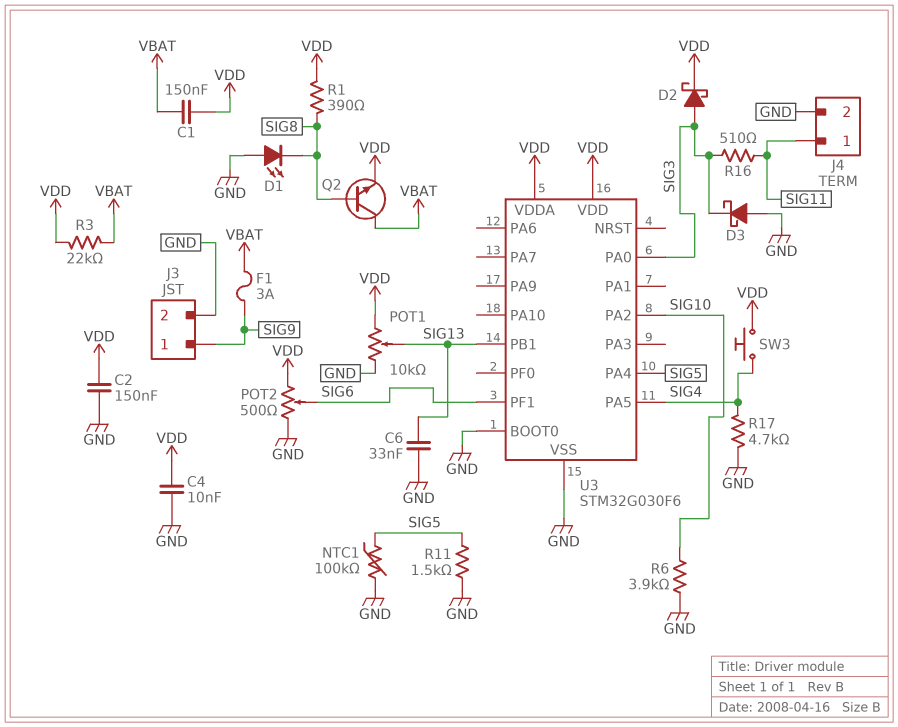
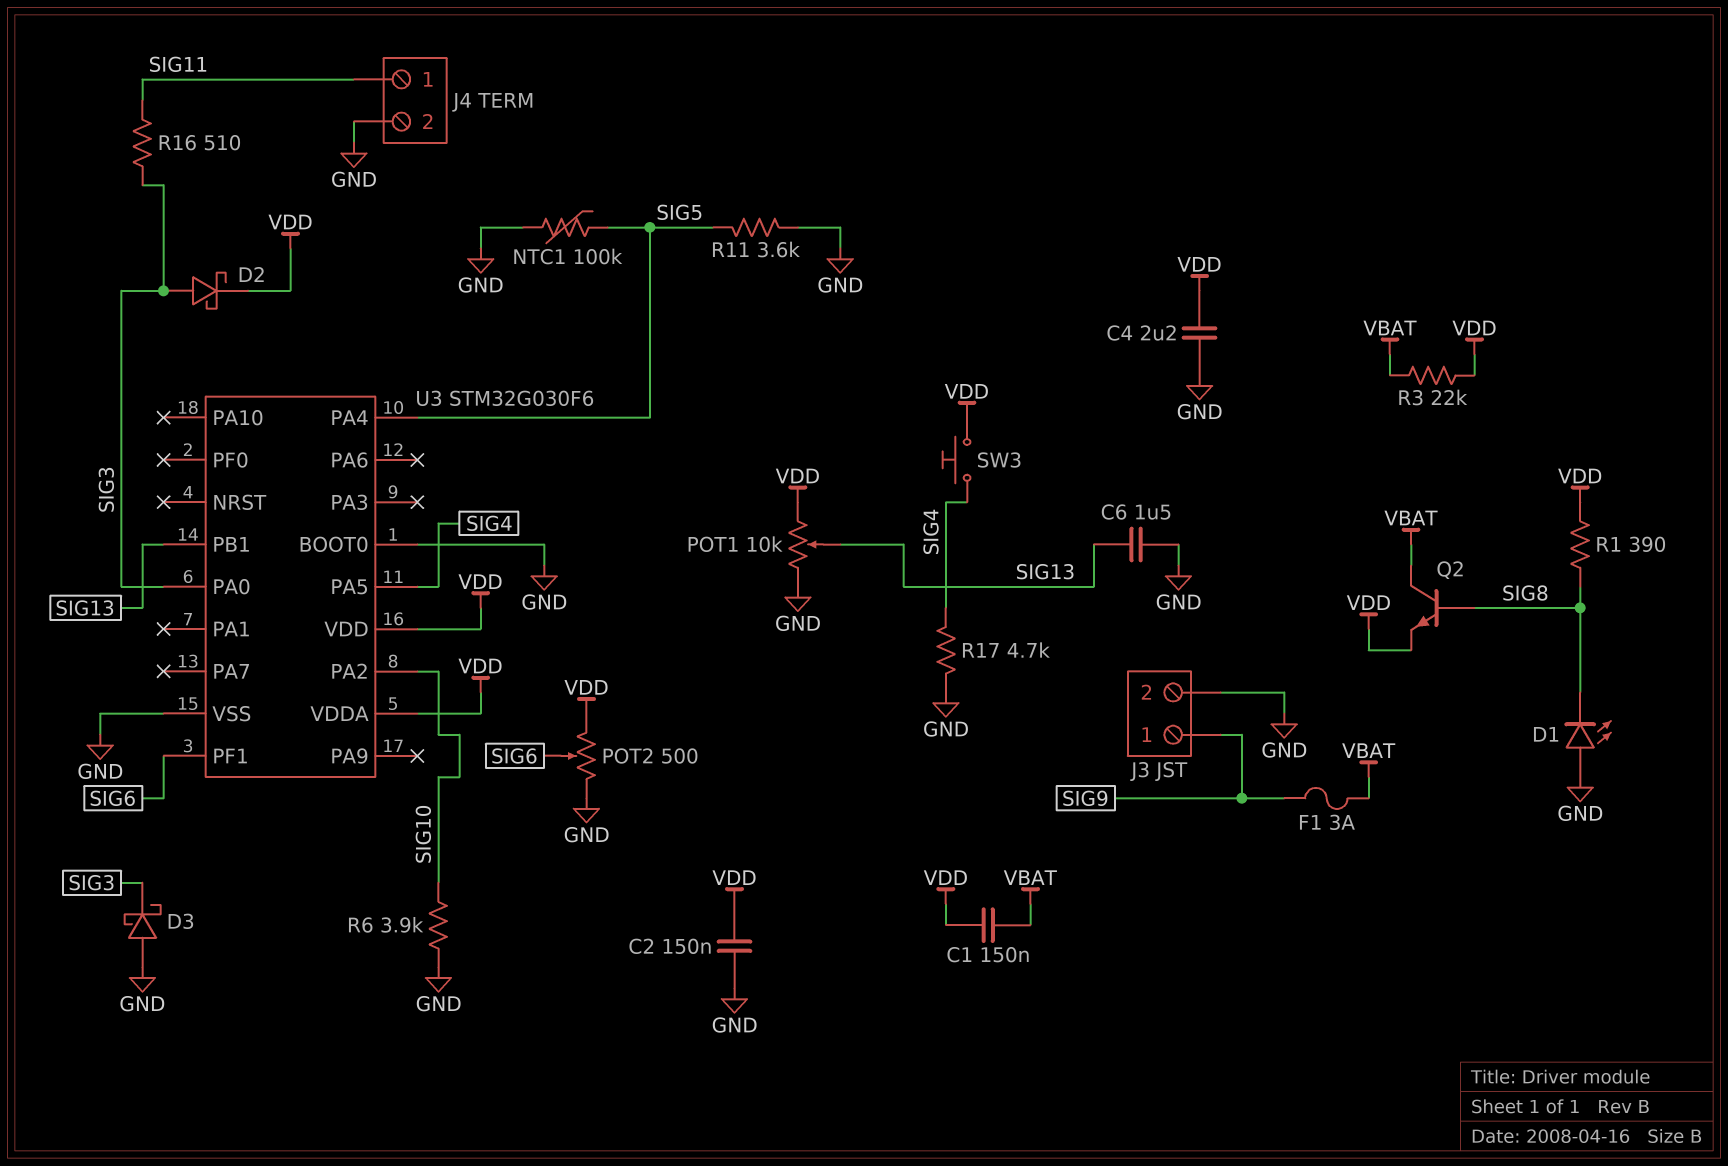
C4: 10nF (GND, VDD) -> 2.2uF (GND, VDD)
C6: 33nF (GND, SIG13) -> 1.5uF (GND, SIG13)
R11: 1.5k (GND, SIG5) -> 3.6k (GND, SIG5)

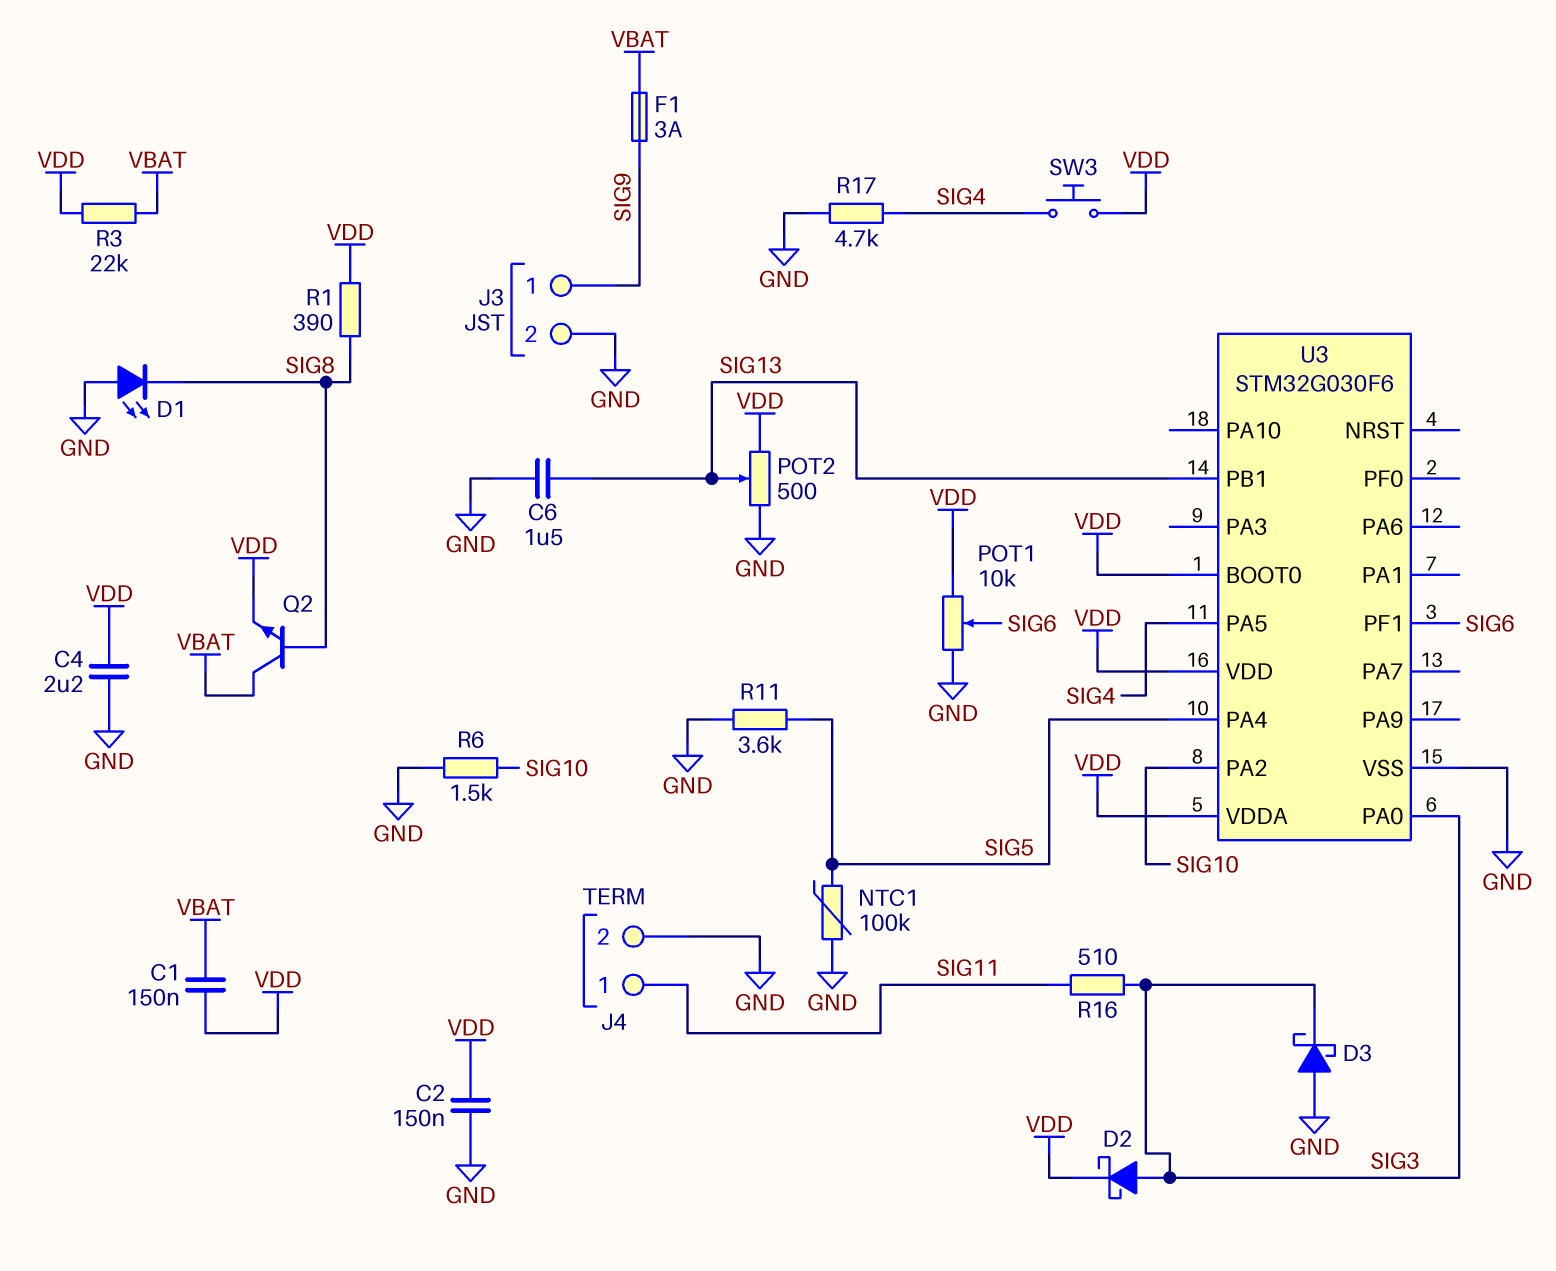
POT1: 10k (GND, VDD, wiper SIG13) -> 10k (GND, VDD, wiper SIG6)
POT2: 500 (GND, VDD, wiper SIG6) -> 500 (GND, VDD, wiper SIG13)
R6: 3.9k (GND, SIG10) -> 1.5k (GND, SIG10)
U3 pin BOOT0: GND -> VDD

